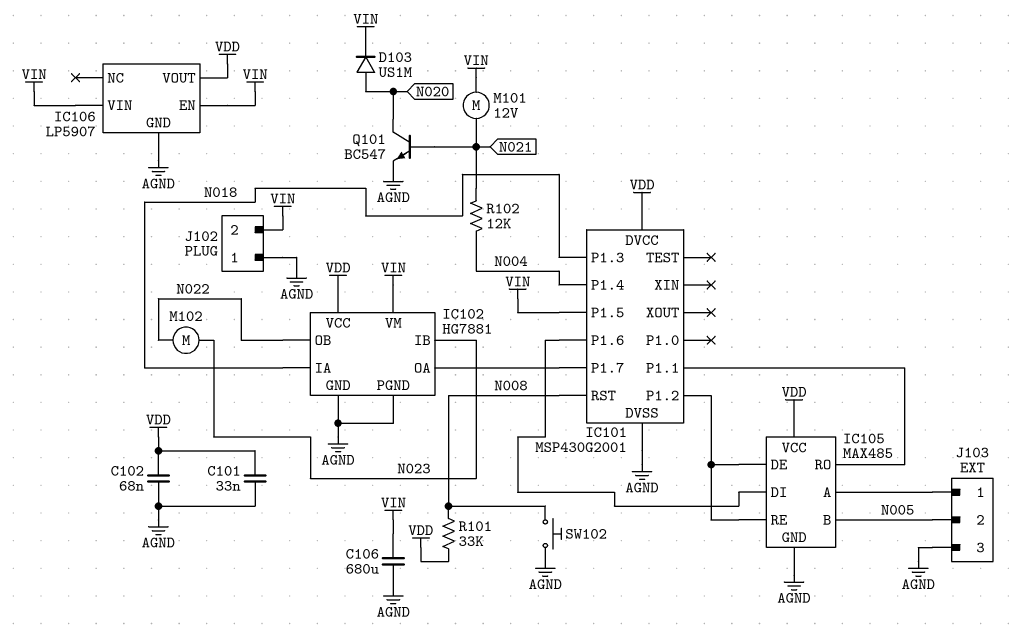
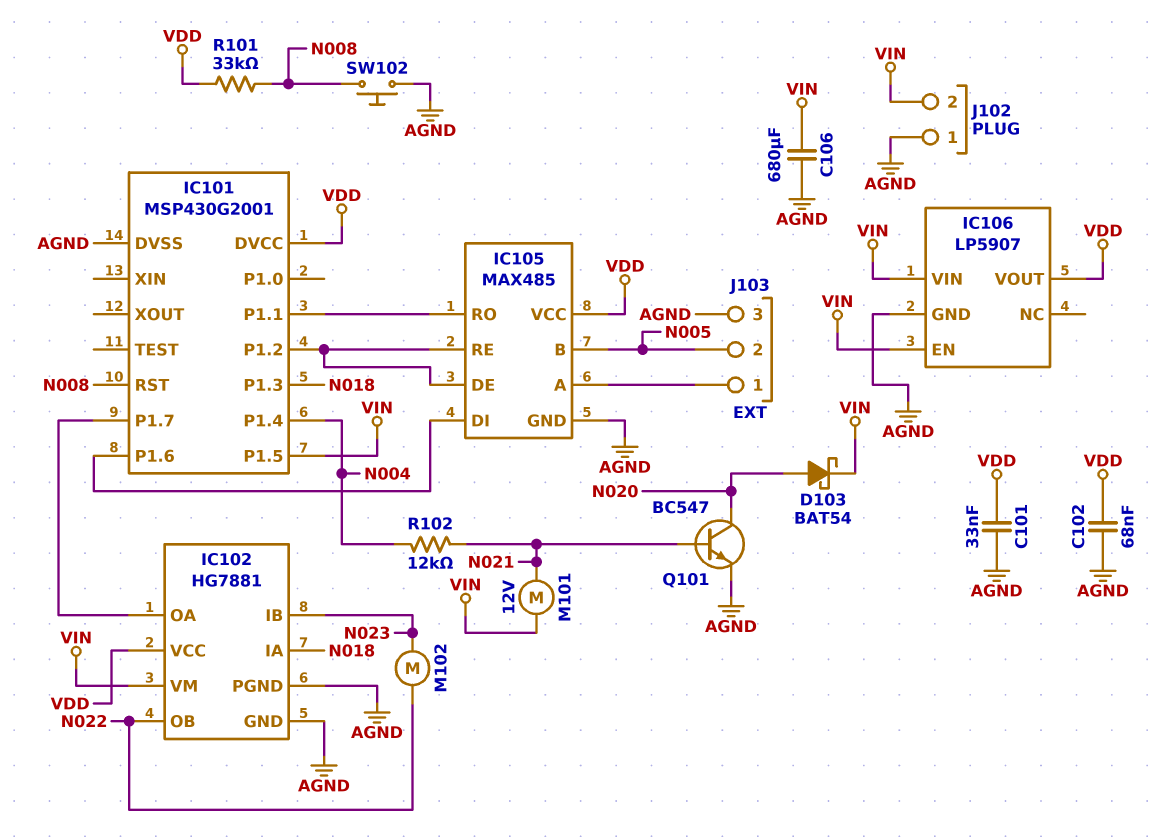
D103: diode US1M (A N020, K VIN) -> schottky BAT54 (A N020, K VIN)

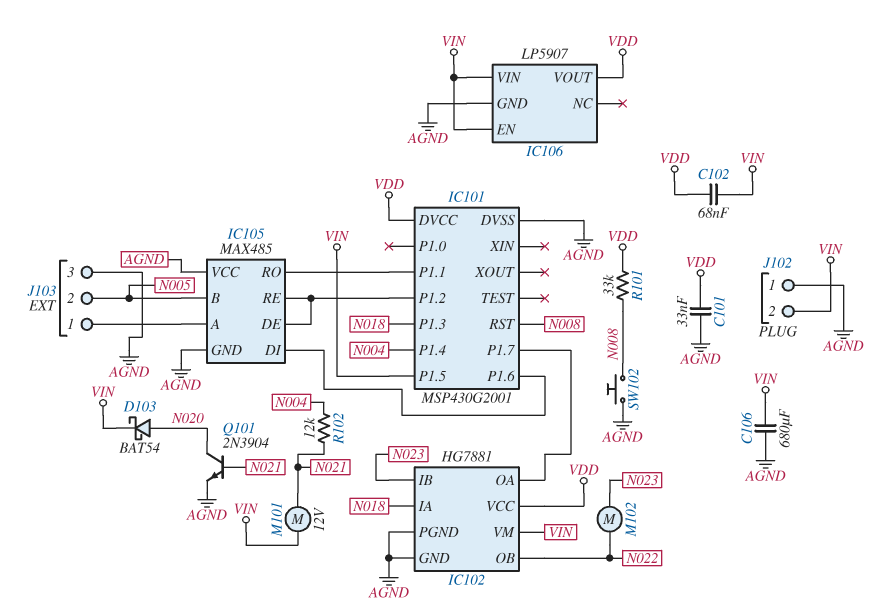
C102: 68nF (AGND, VDD) -> 68nF (VDD, VIN)
IC105 pin VCC: VDD -> AGND
Q101: NPN BC547 (B N021, C N020, E AGND) -> NPN 2N3904 (B N021, C N020, E AGND)

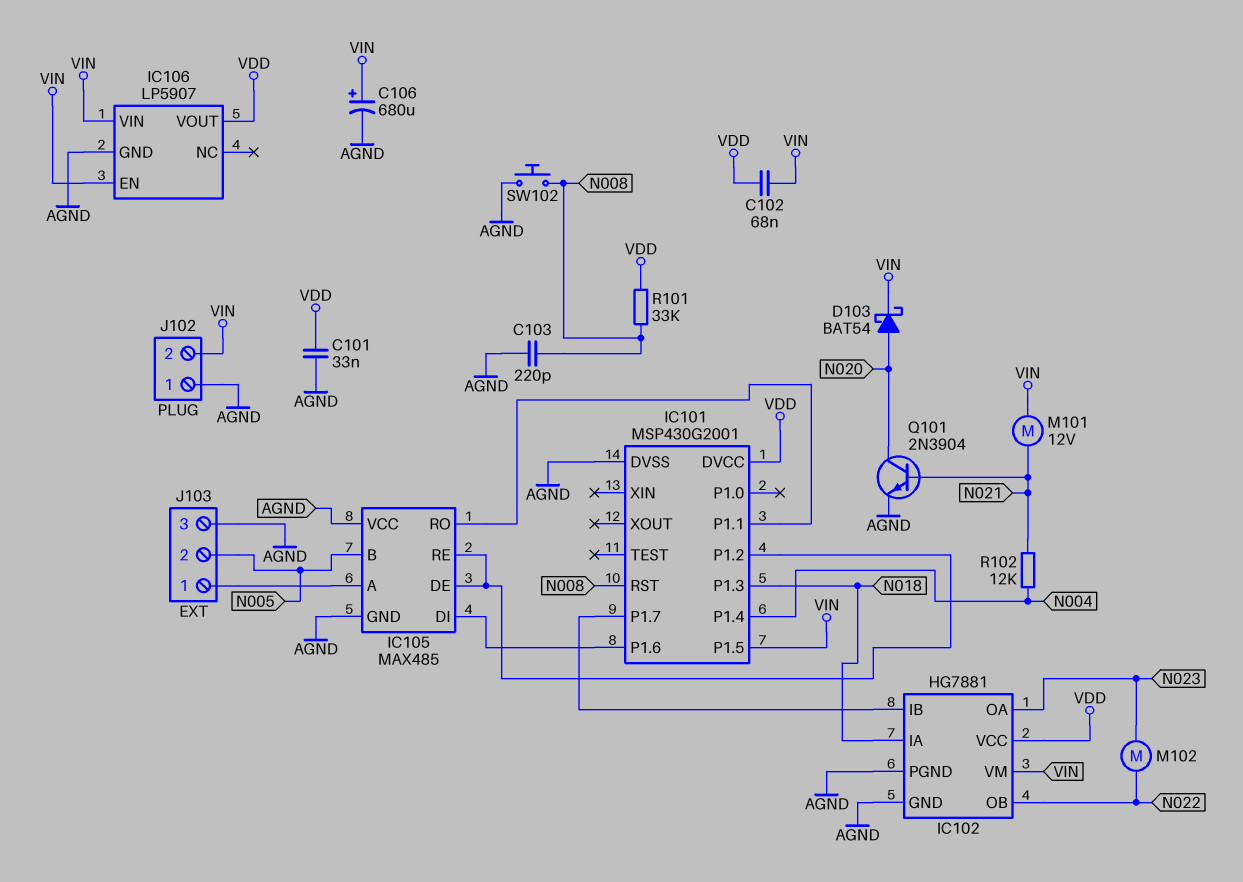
C103: none -> 220pF (AGND, N008)
C106: 680uF (AGND, VIN) -> 680uF (plus VIN, minus AGND)
IC102 pin IB: N023 -> IC101/P1.7
IC102 pin OA: IC101/P1.7 -> N023

